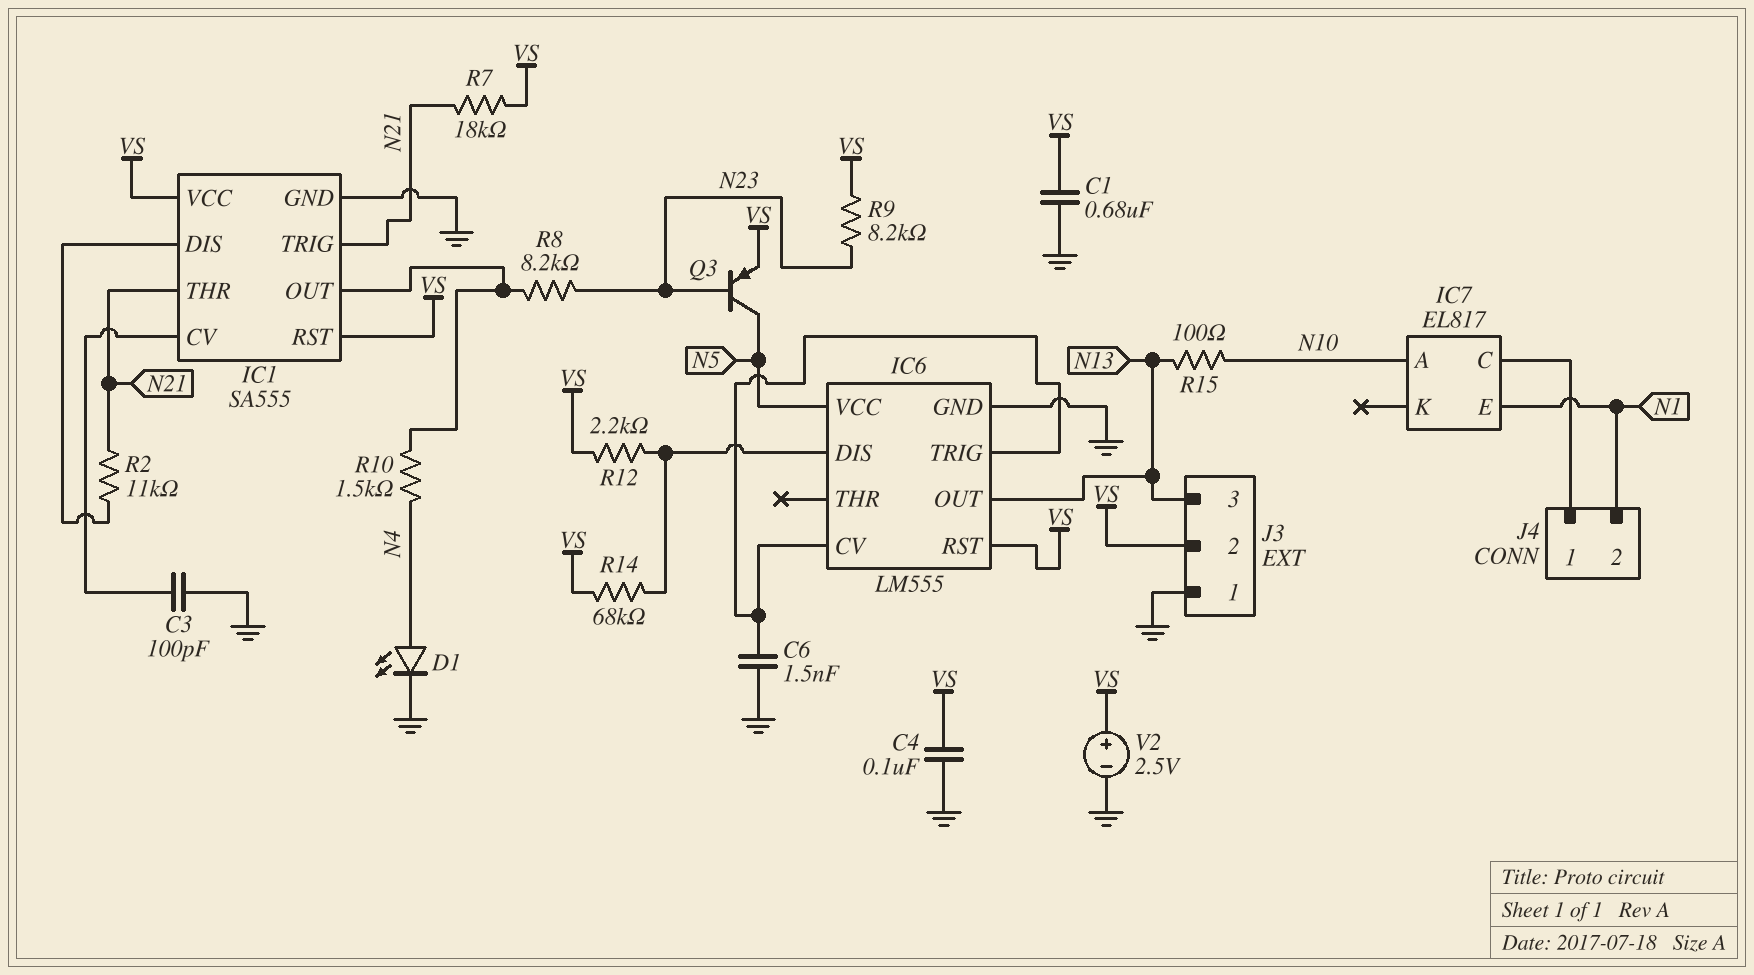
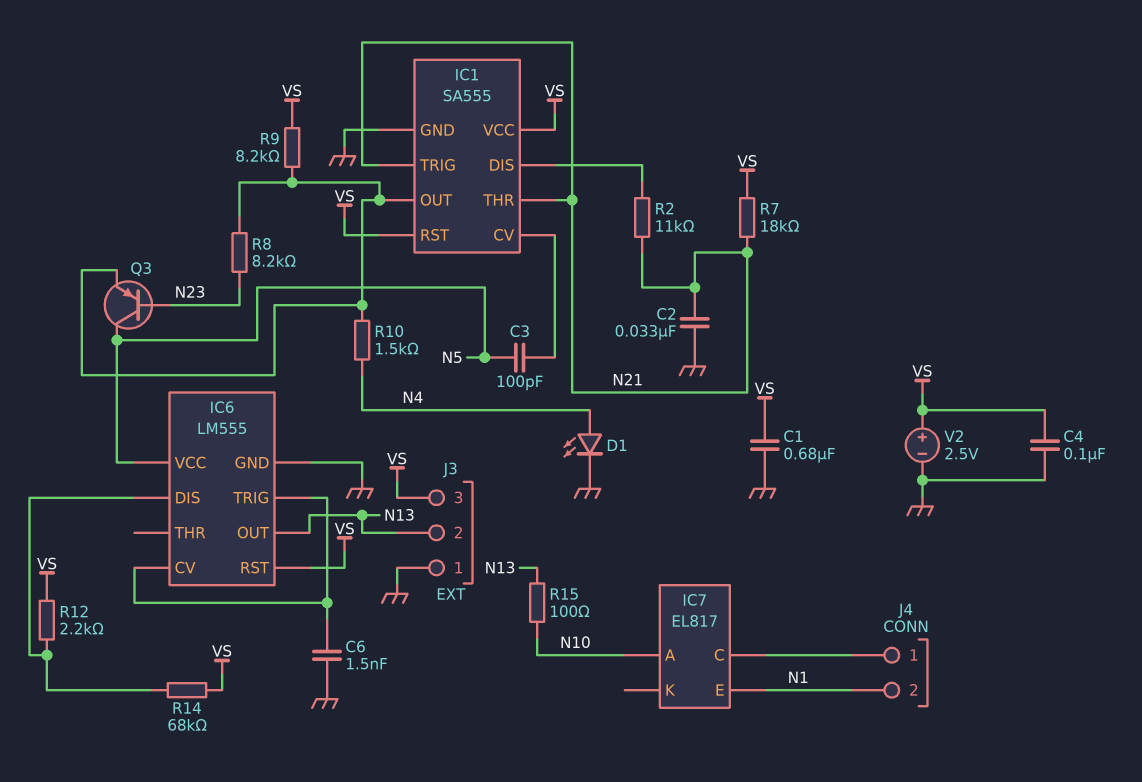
C2: none -> 33nF (GND, N21)
C3: 100pF (GND, IC1/CV) -> 100pF (IC1/CV, N5)
J3 pin 2: VS -> N13
J3 pin 3: N13 -> VS
Q3: PNP (B N23, C N5, E VS) -> PNP (B N23, C N5, E IC1/OUT)
R9: 8.2k (N23, VS) -> 8.2k (IC1/OUT, VS)

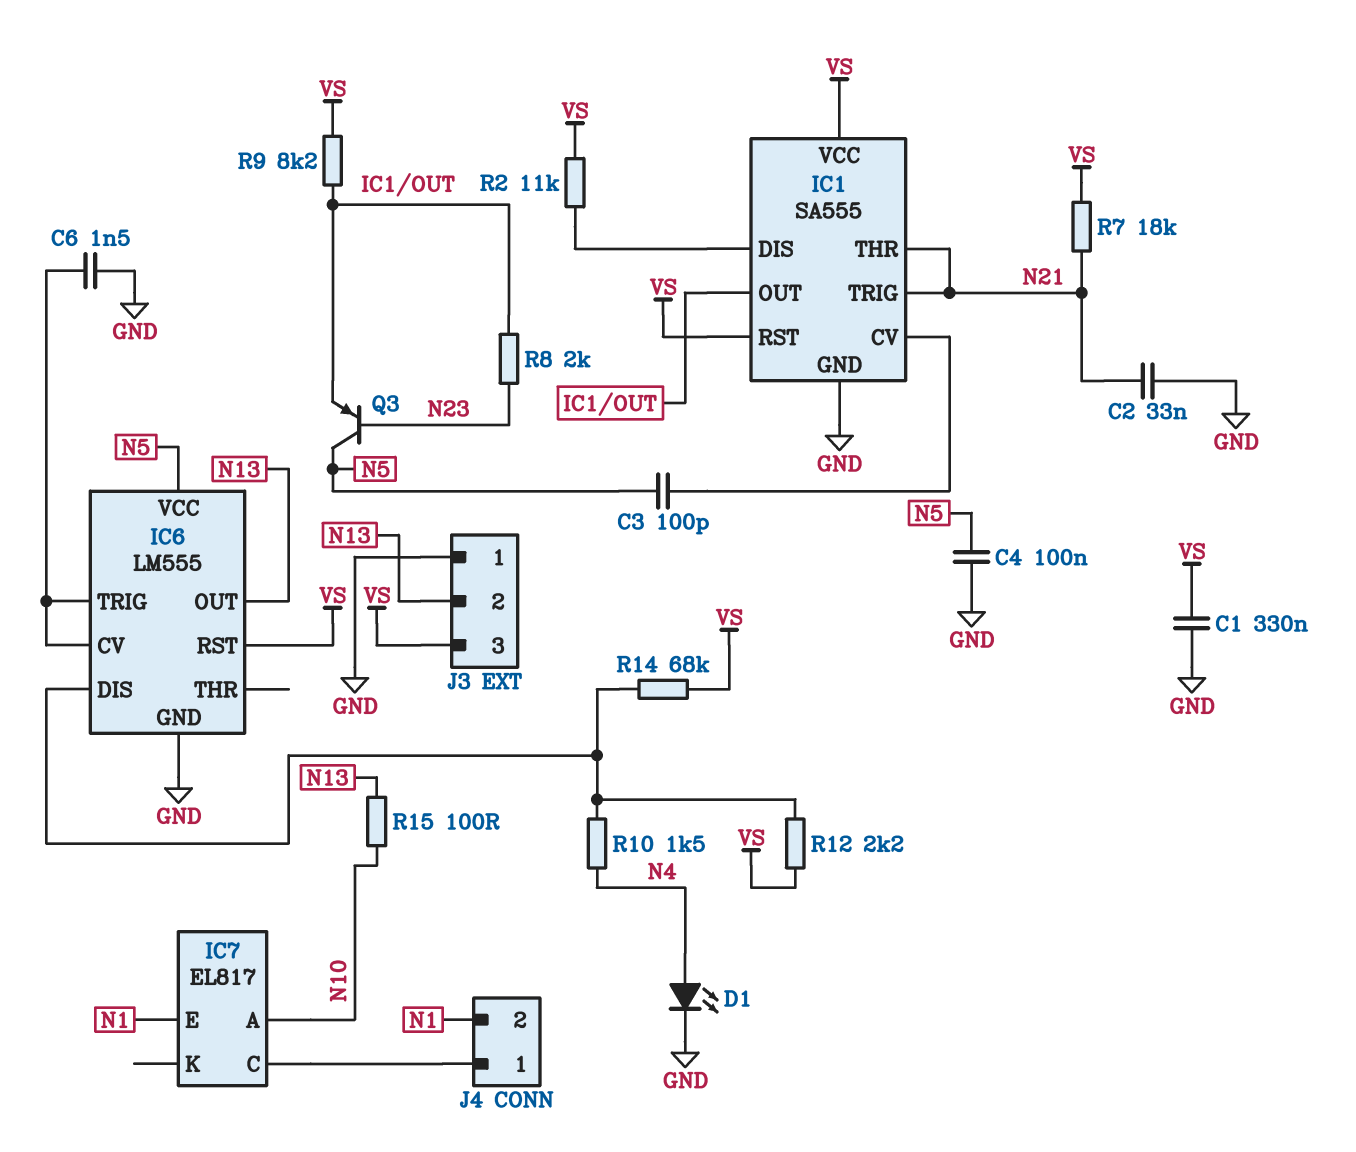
C1: 680nF (GND, VS) -> 330nF (GND, VS)
C4: 100nF (GND, VS) -> 100nF (GND, N5)
R2: 11k (IC1/DIS, N21) -> 11k (IC1/DIS, VS)
R8: 8.2k (IC1/OUT, N23) -> 2k (IC1/OUT, N23)
R10: 1.5k (IC1/OUT, N4) -> 1.5k (IC6/DIS, N4)
V2: 2.5V (plus VS, minus GND) -> none

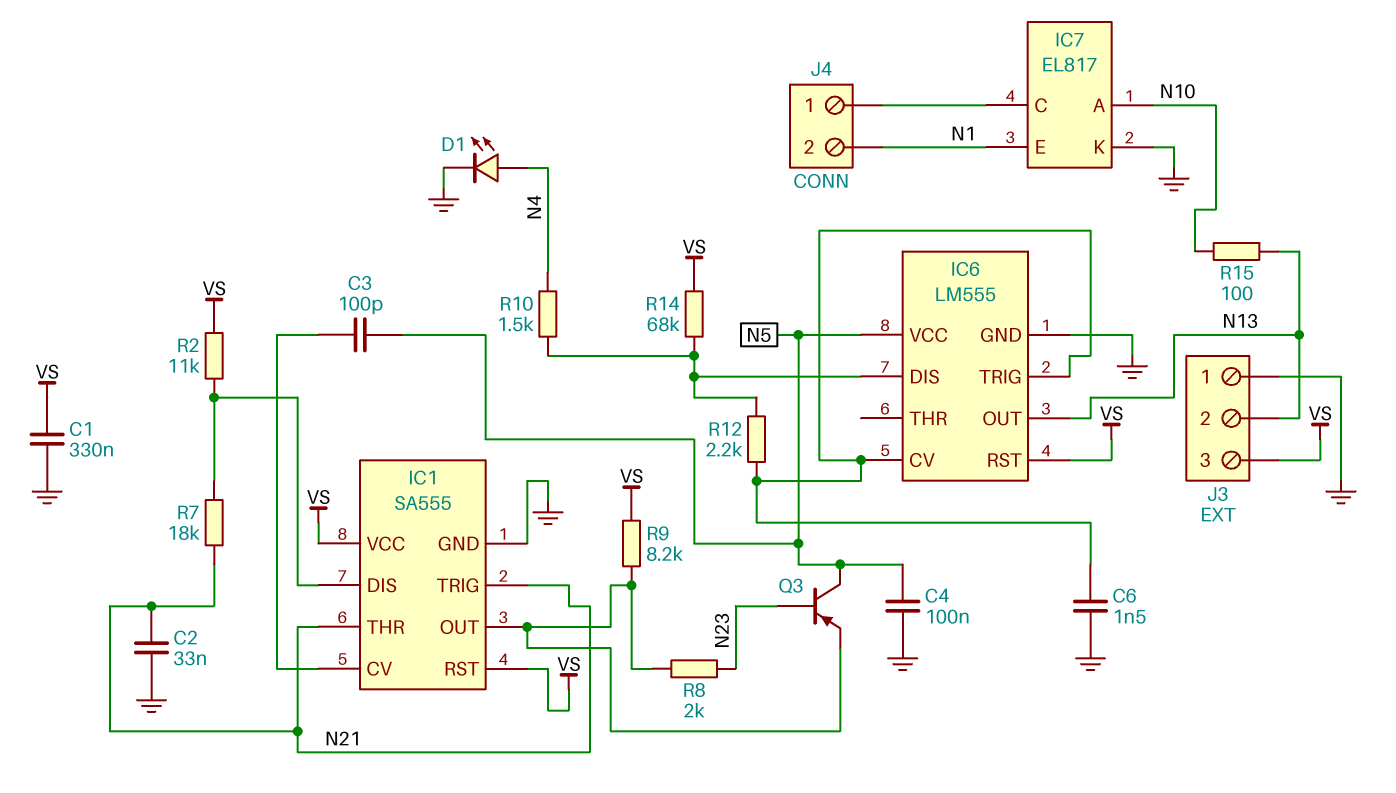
IC7 pin K: none -> GND
R7: 18k (N21, VS) -> 18k (IC1/DIS, N21)
R12: 2.2k (IC6/DIS, VS) -> 2.2k (IC6/CV, IC6/DIS)

